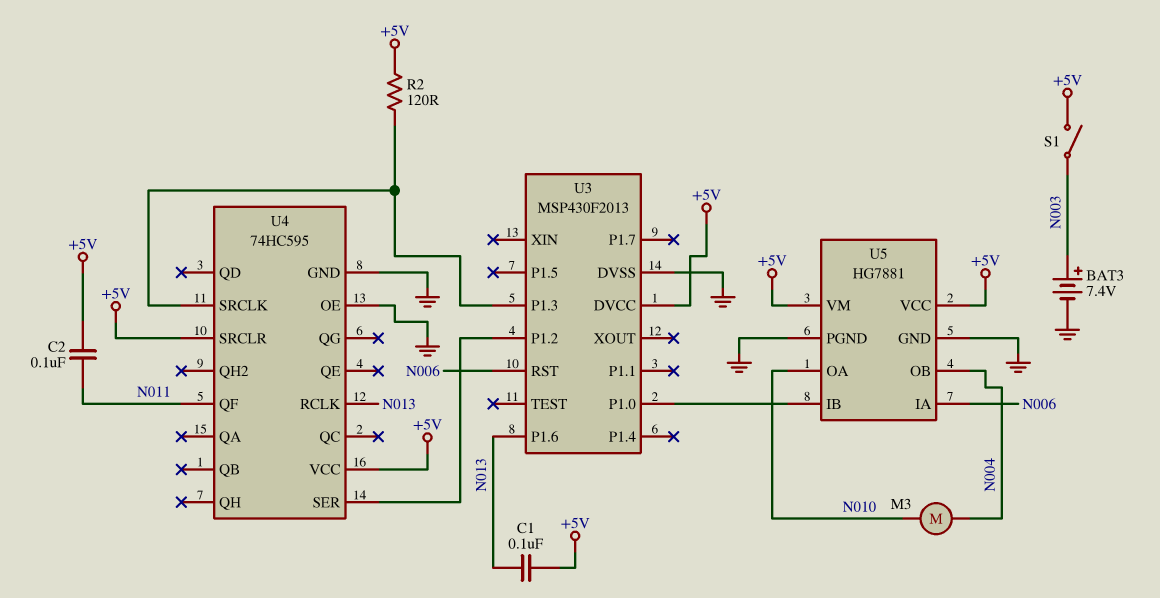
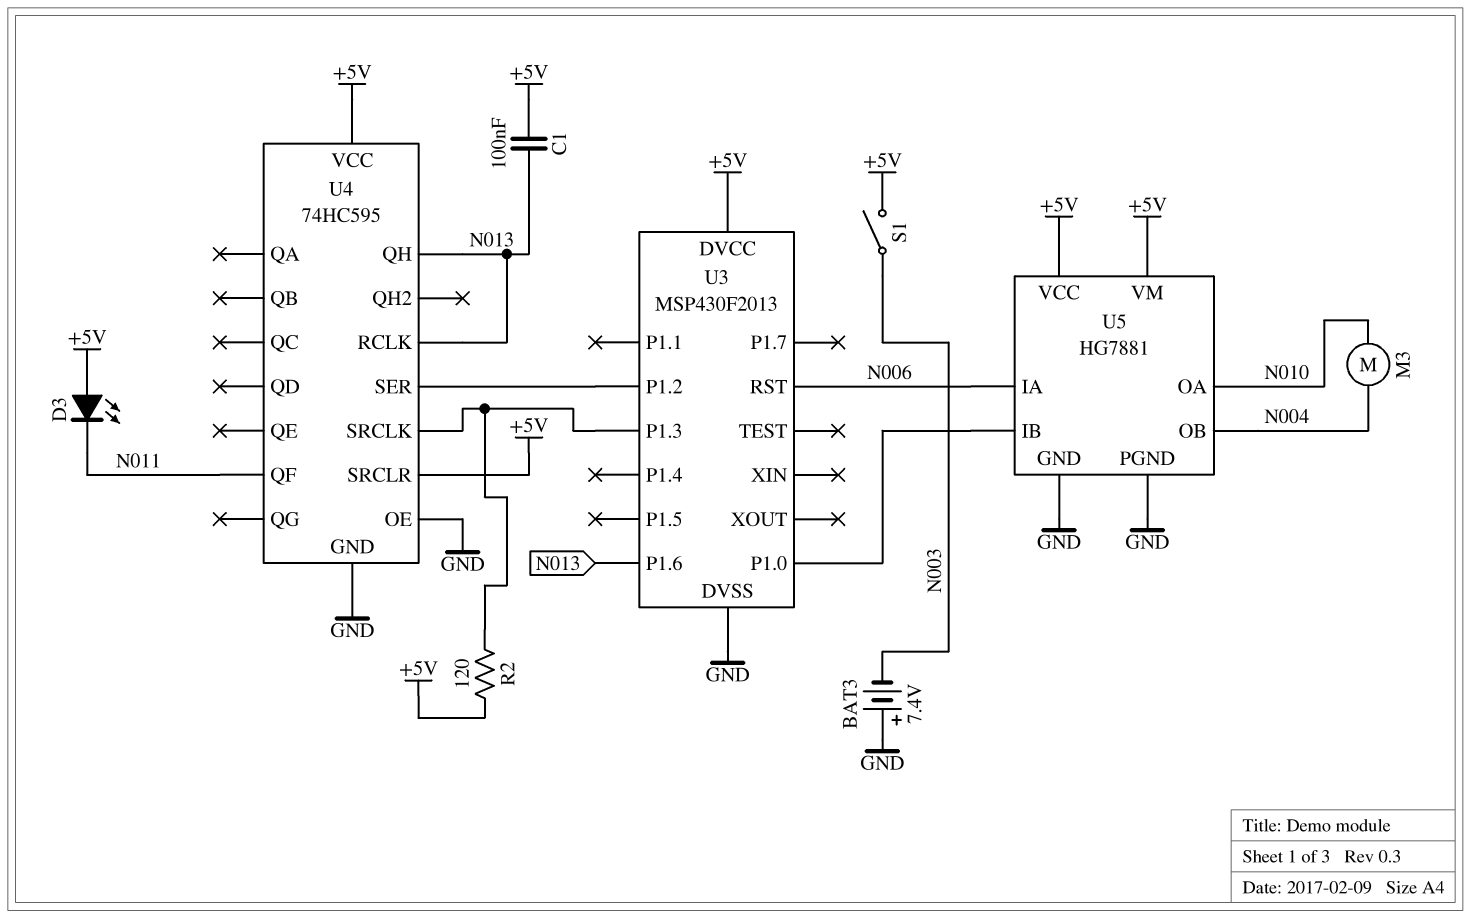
BAT3: 7.4V (plus N003, minus GND) -> 7.4V (plus GND, minus N003)
C2: 100nF (+5V, N011) -> none
D3: none -> LED (A +5V, K N011)
U4 pin QH: none -> N013

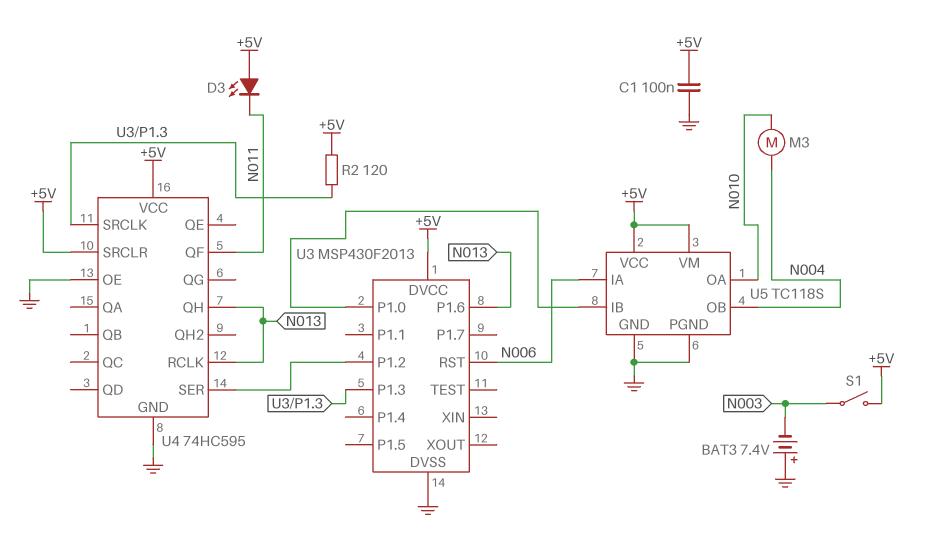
C1: 100nF (+5V, N013) -> 100nF (+5V, GND)
U5: HG7881 -> TC118S

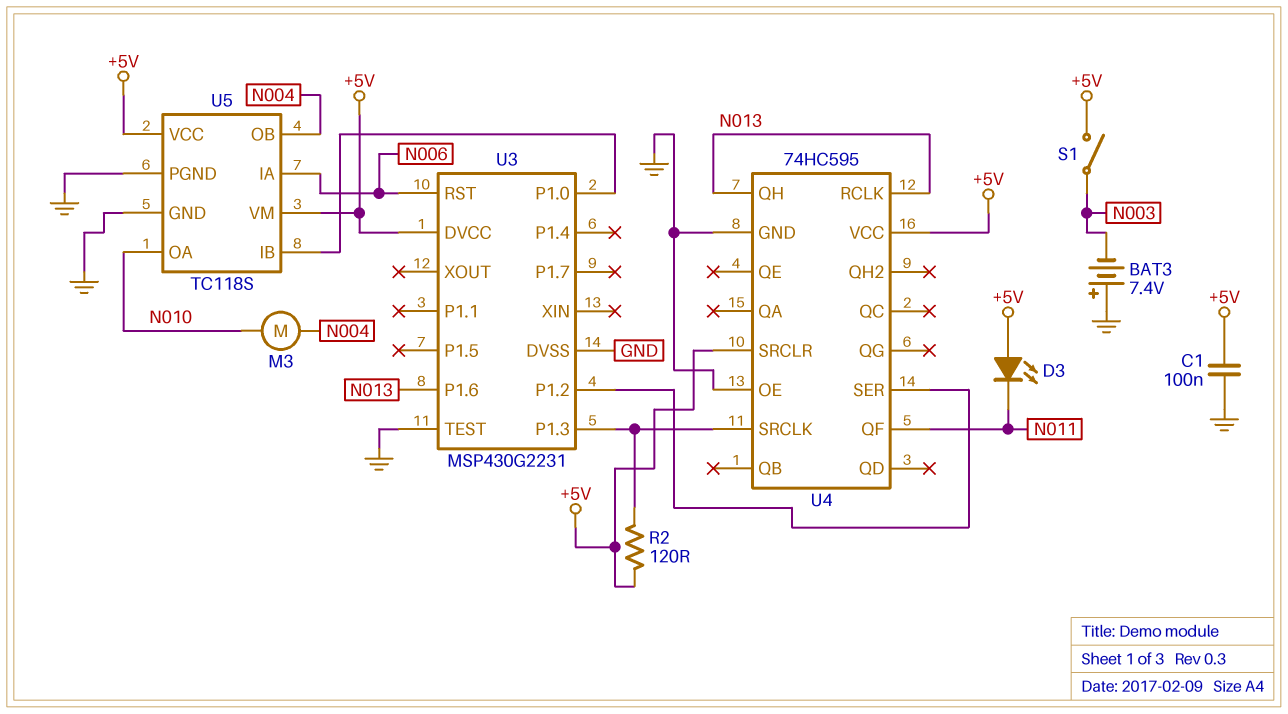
U3: MSP430F2013 -> MSP430G2231
U3 pin TEST: none -> GND

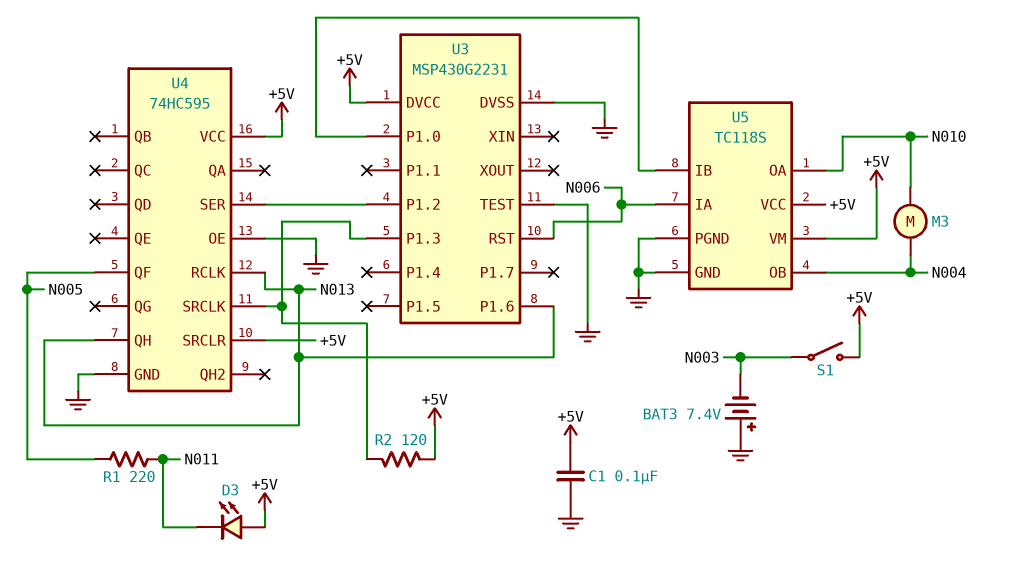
R1: none -> 220 (N005, N011)
U4 pin QF: N011 -> N005

